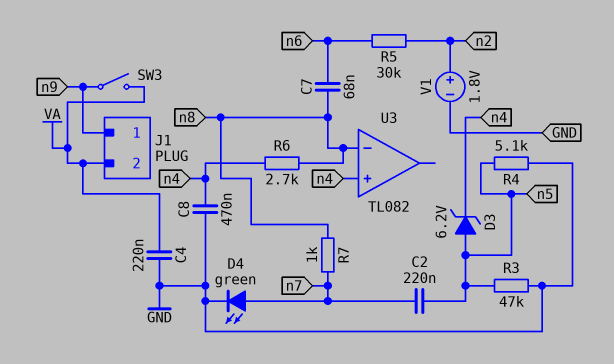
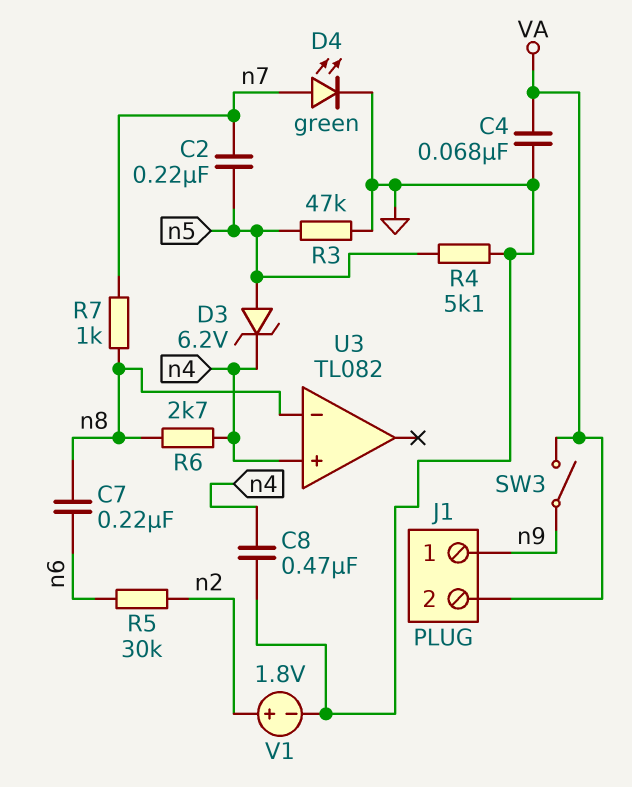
C4: 220nF (GND, VA) -> 68nF (GND, VA)
C7: 68nF (n6, n8) -> 220nF (n6, n8)

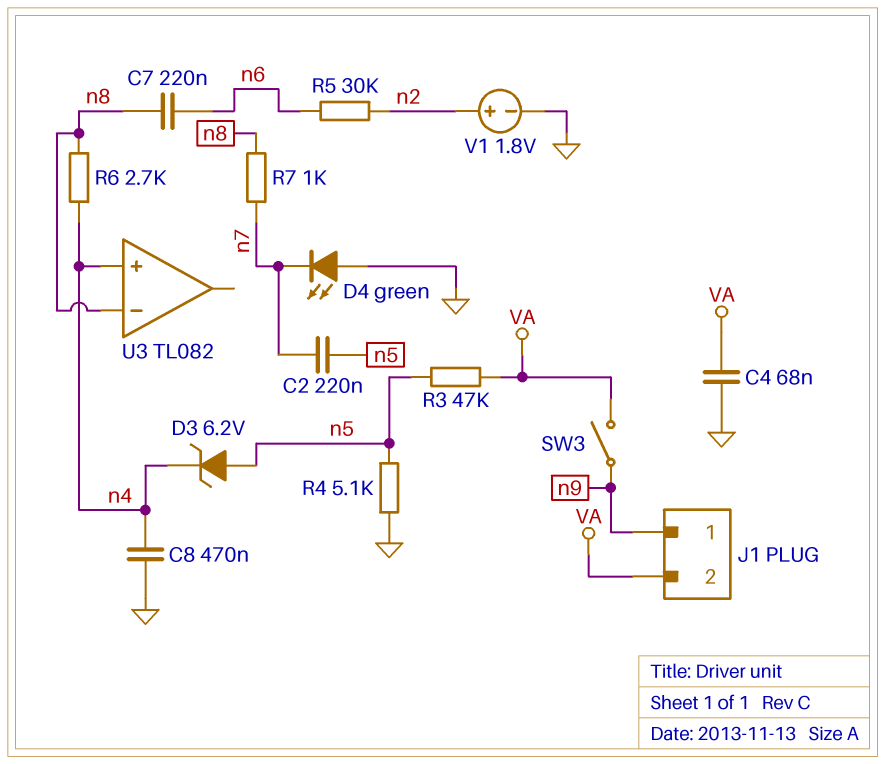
D4: LED green (A n7, K GND) -> LED green (A GND, K n7)
R3: 47k (GND, n5) -> 47k (VA, n5)

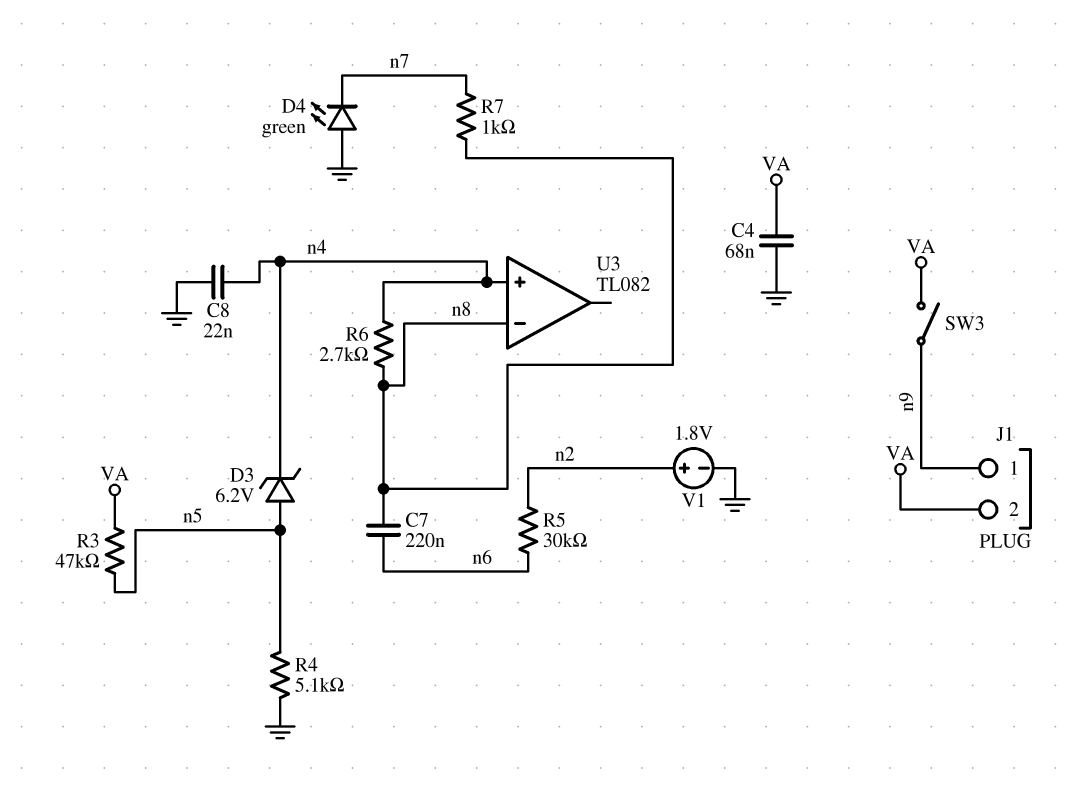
C2: 220nF (n5, n7) -> none
C8: 470nF (GND, n4) -> 22nF (GND, n4)

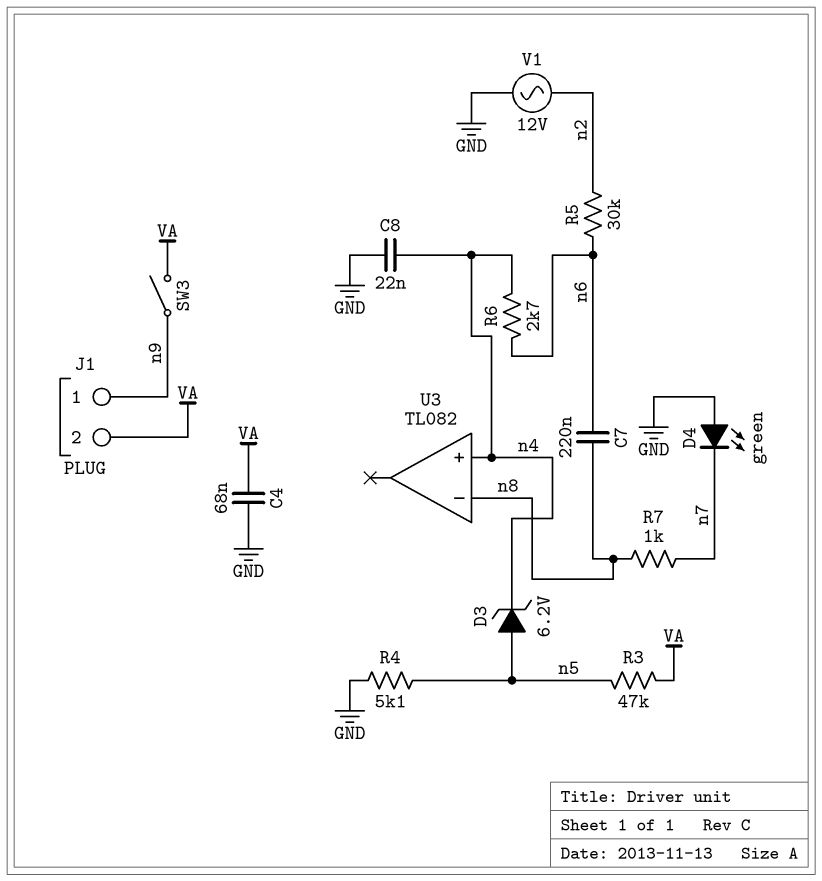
R6: 2.7k (n4, n8) -> 2.7k (n4, n6)
V1: 1.8V (plus n2, minus GND) -> AC 12V (GND, n2)

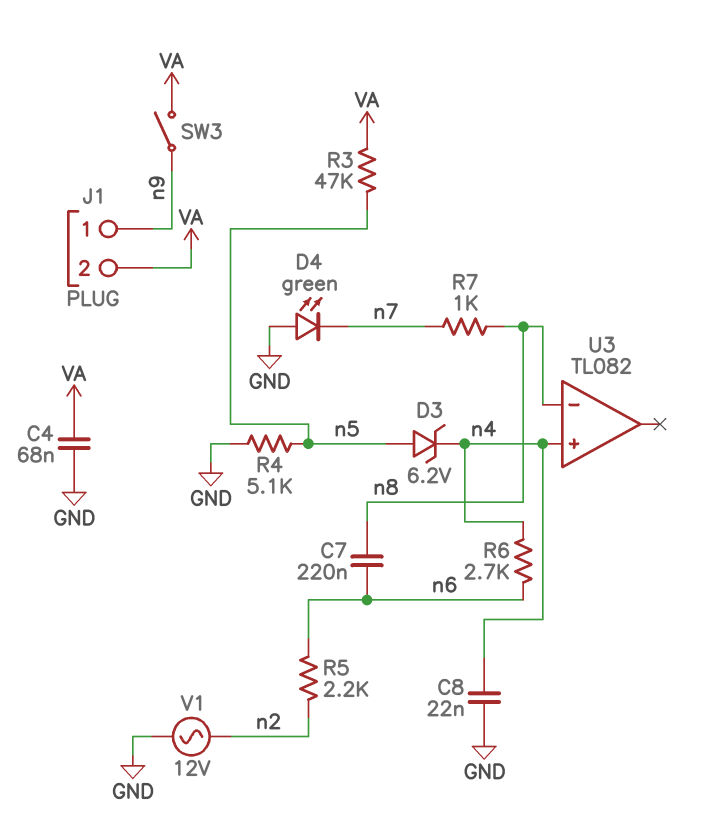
R5: 30k (n2, n6) -> 2.2k (n2, n6)

